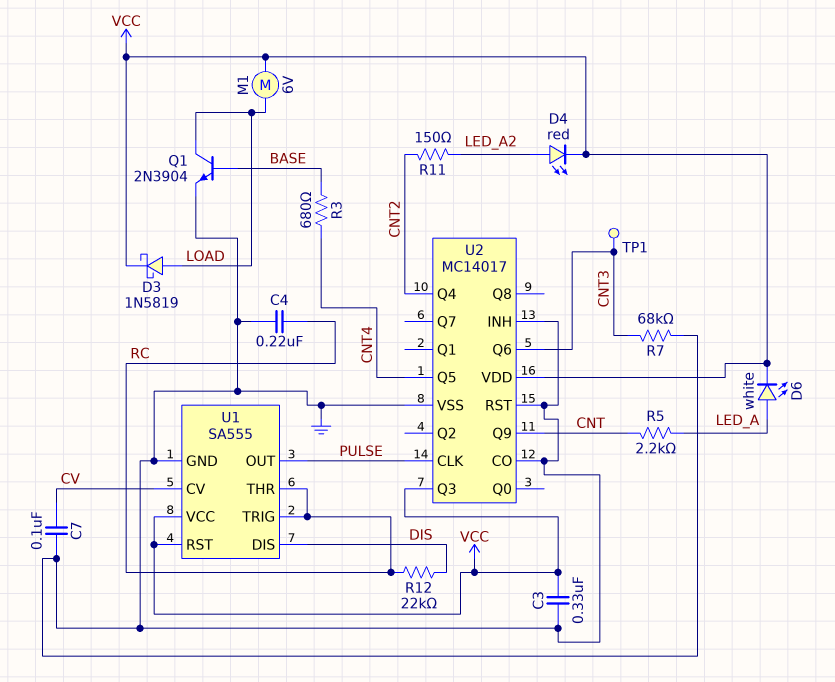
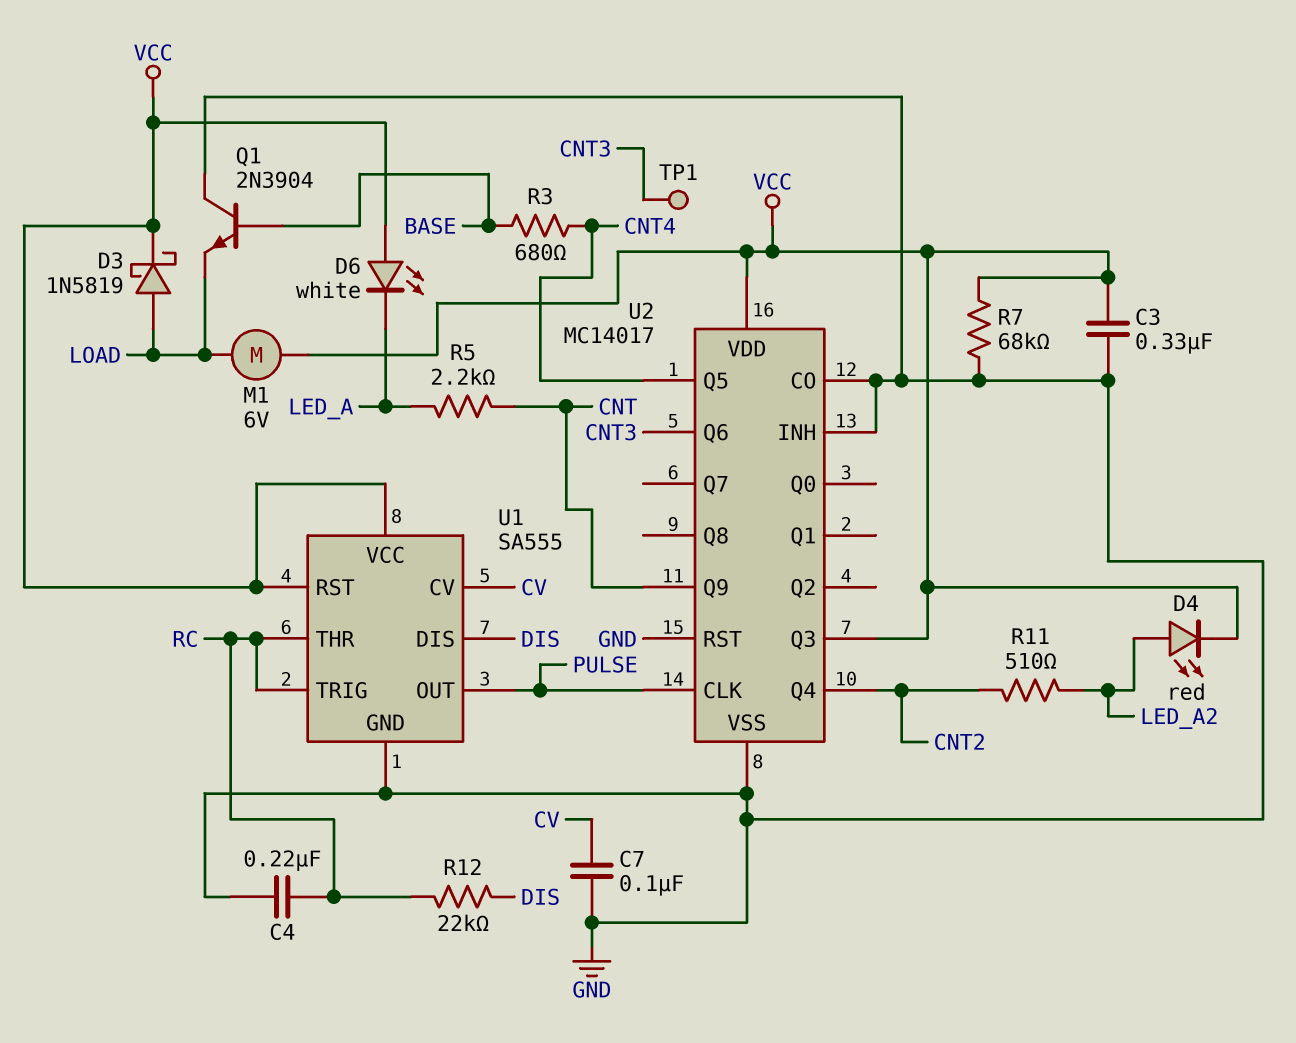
D6: LED white (A LED_A, K VCC) -> LED white (A VCC, K LED_A)
Q1: NPN 2N3904 (B BASE, C LOAD, E GND) -> NPN 2N3904 (B BASE, C GND, E LOAD)
R7: 68k (CNT3, GND) -> 68k (GND, VCC)
R11: 150 (CNT2, LED_A2) -> 510 (CNT2, LED_A2)

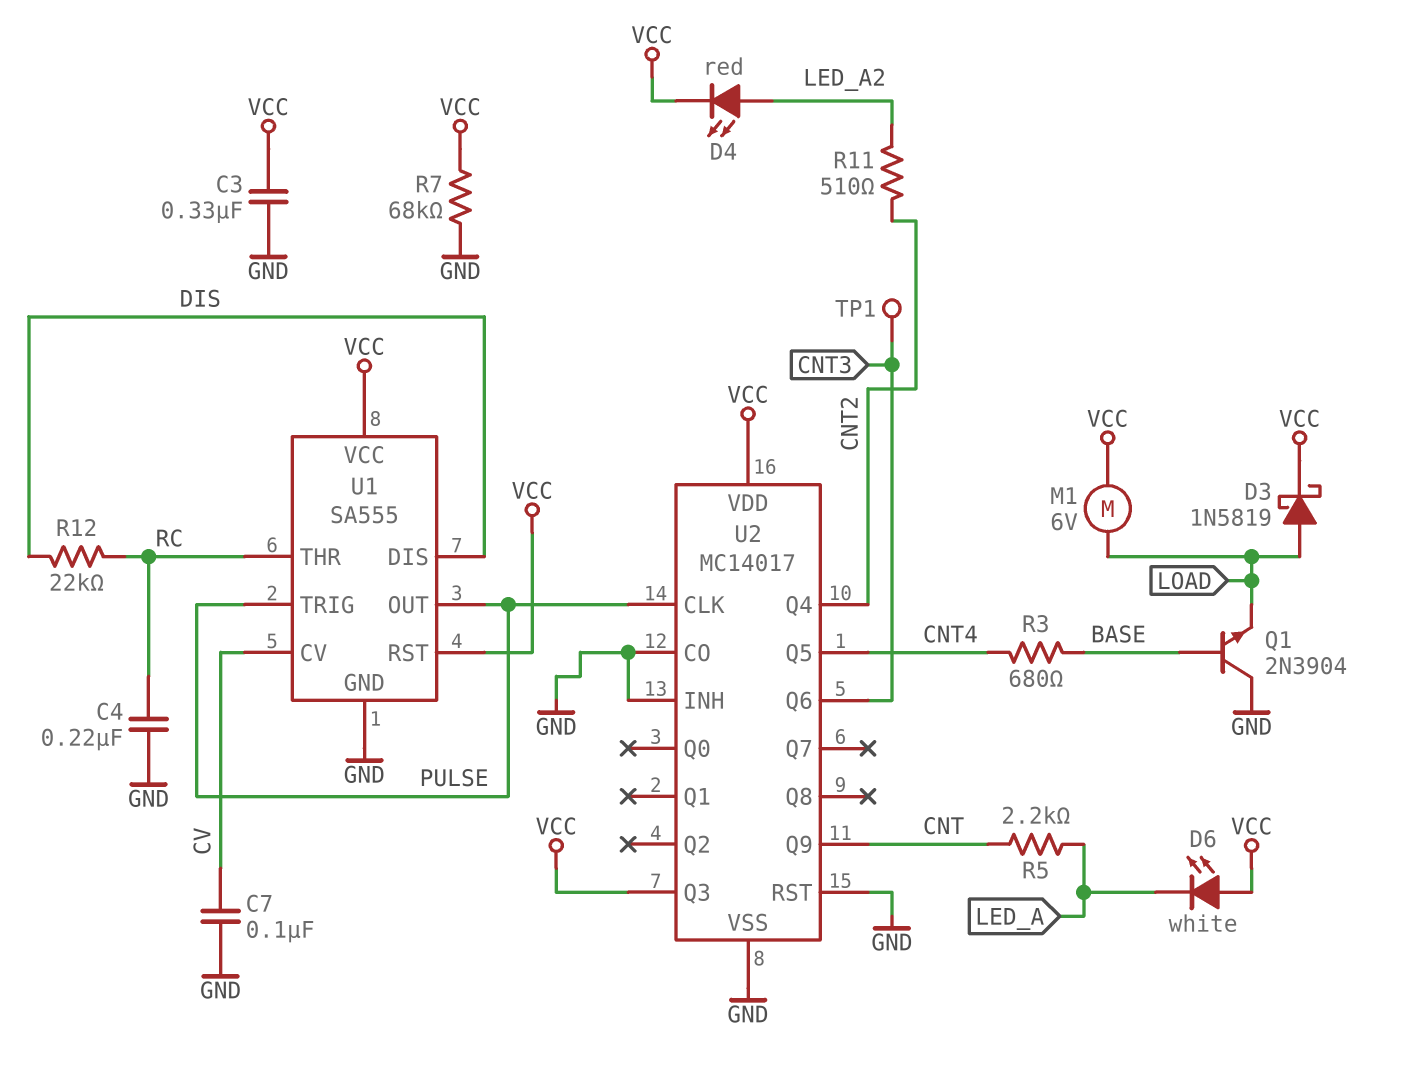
U1 pin TRIG: RC -> PULSE

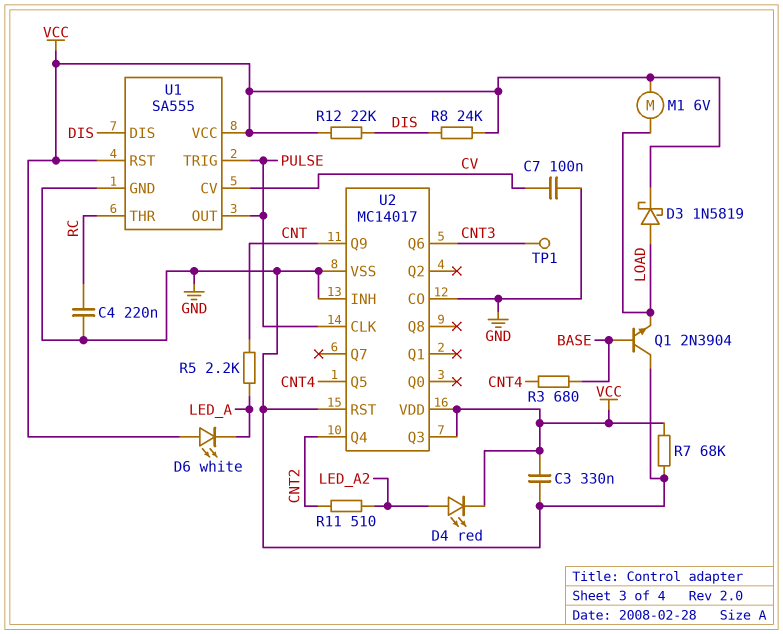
R8: none -> 24k (DIS, VCC)
R12: 22k (DIS, RC) -> 22k (DIS, VCC)

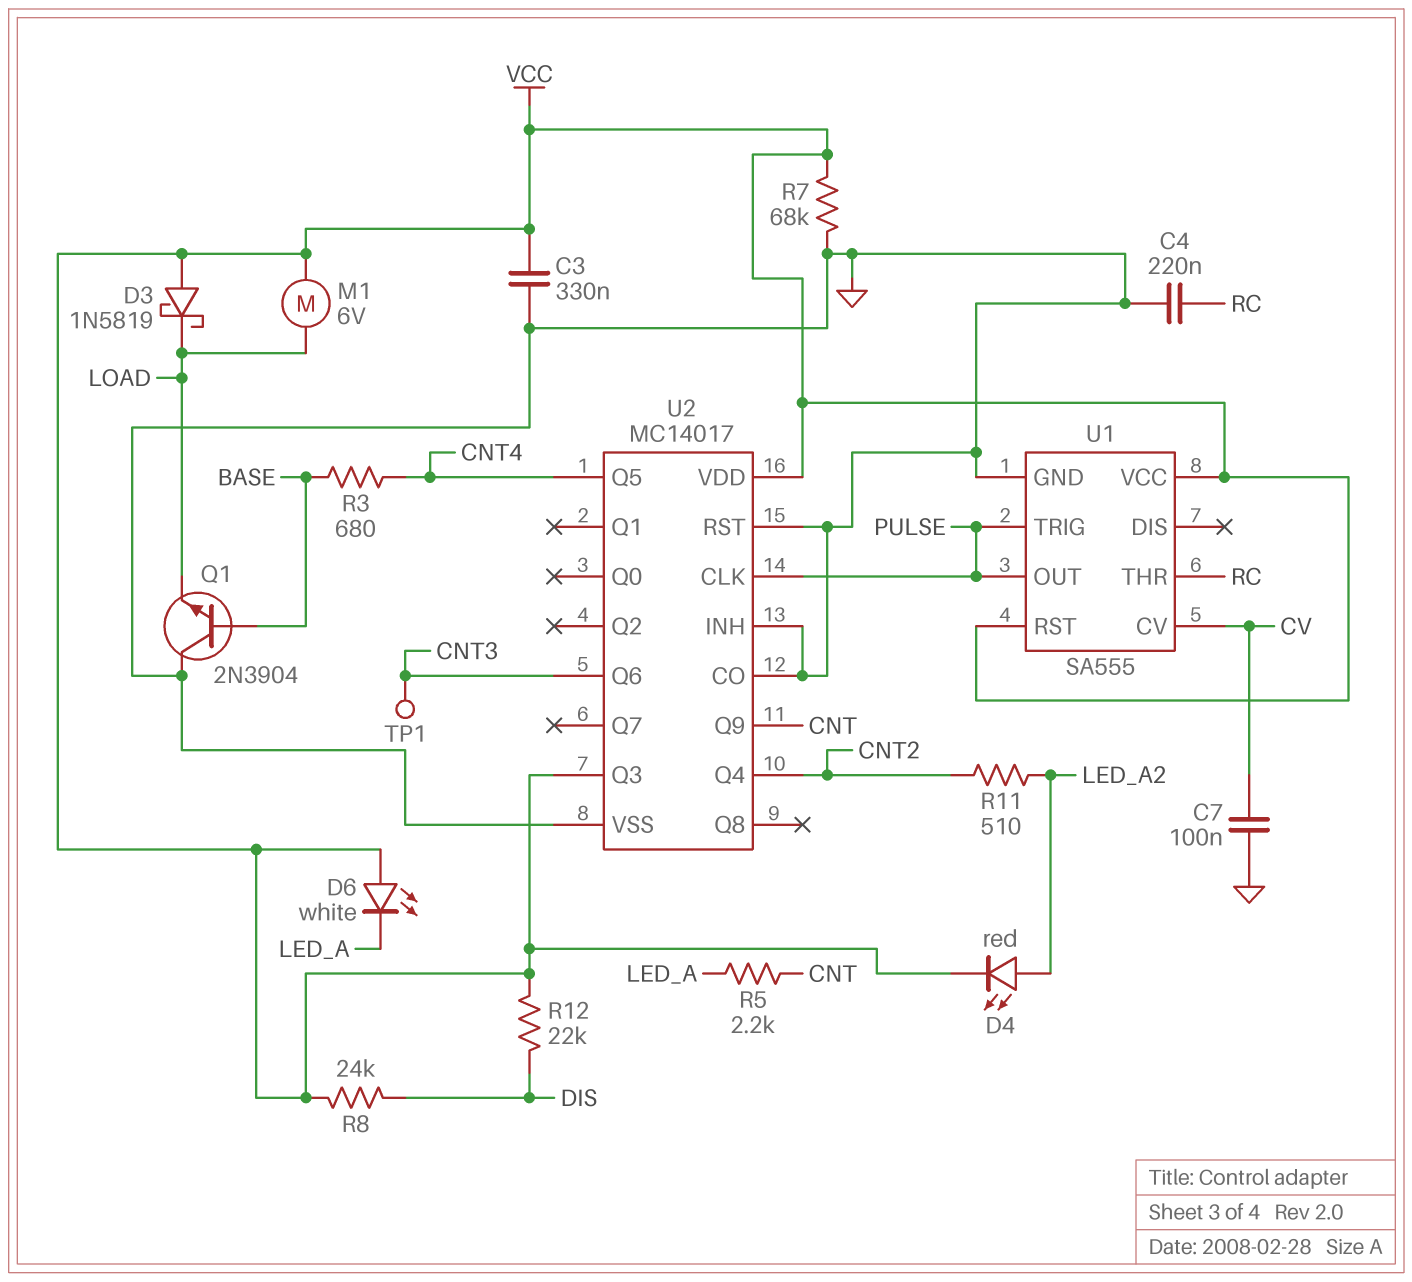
D3: schottky 1N5819 (A LOAD, K VCC) -> schottky 1N5819 (A VCC, K LOAD)
U1 pin DIS: DIS -> none

